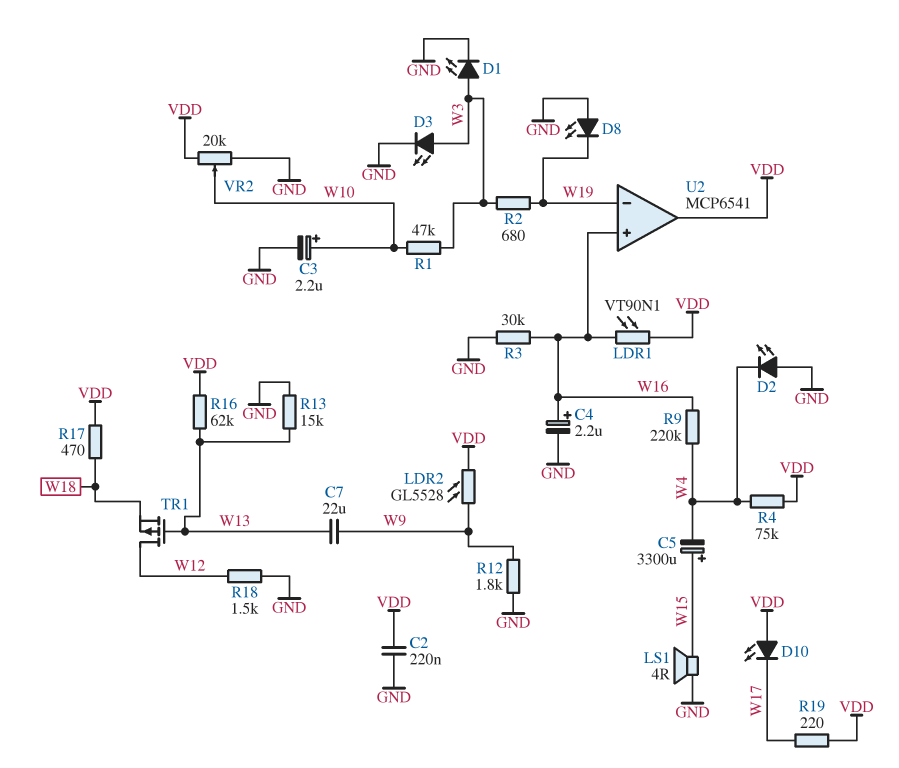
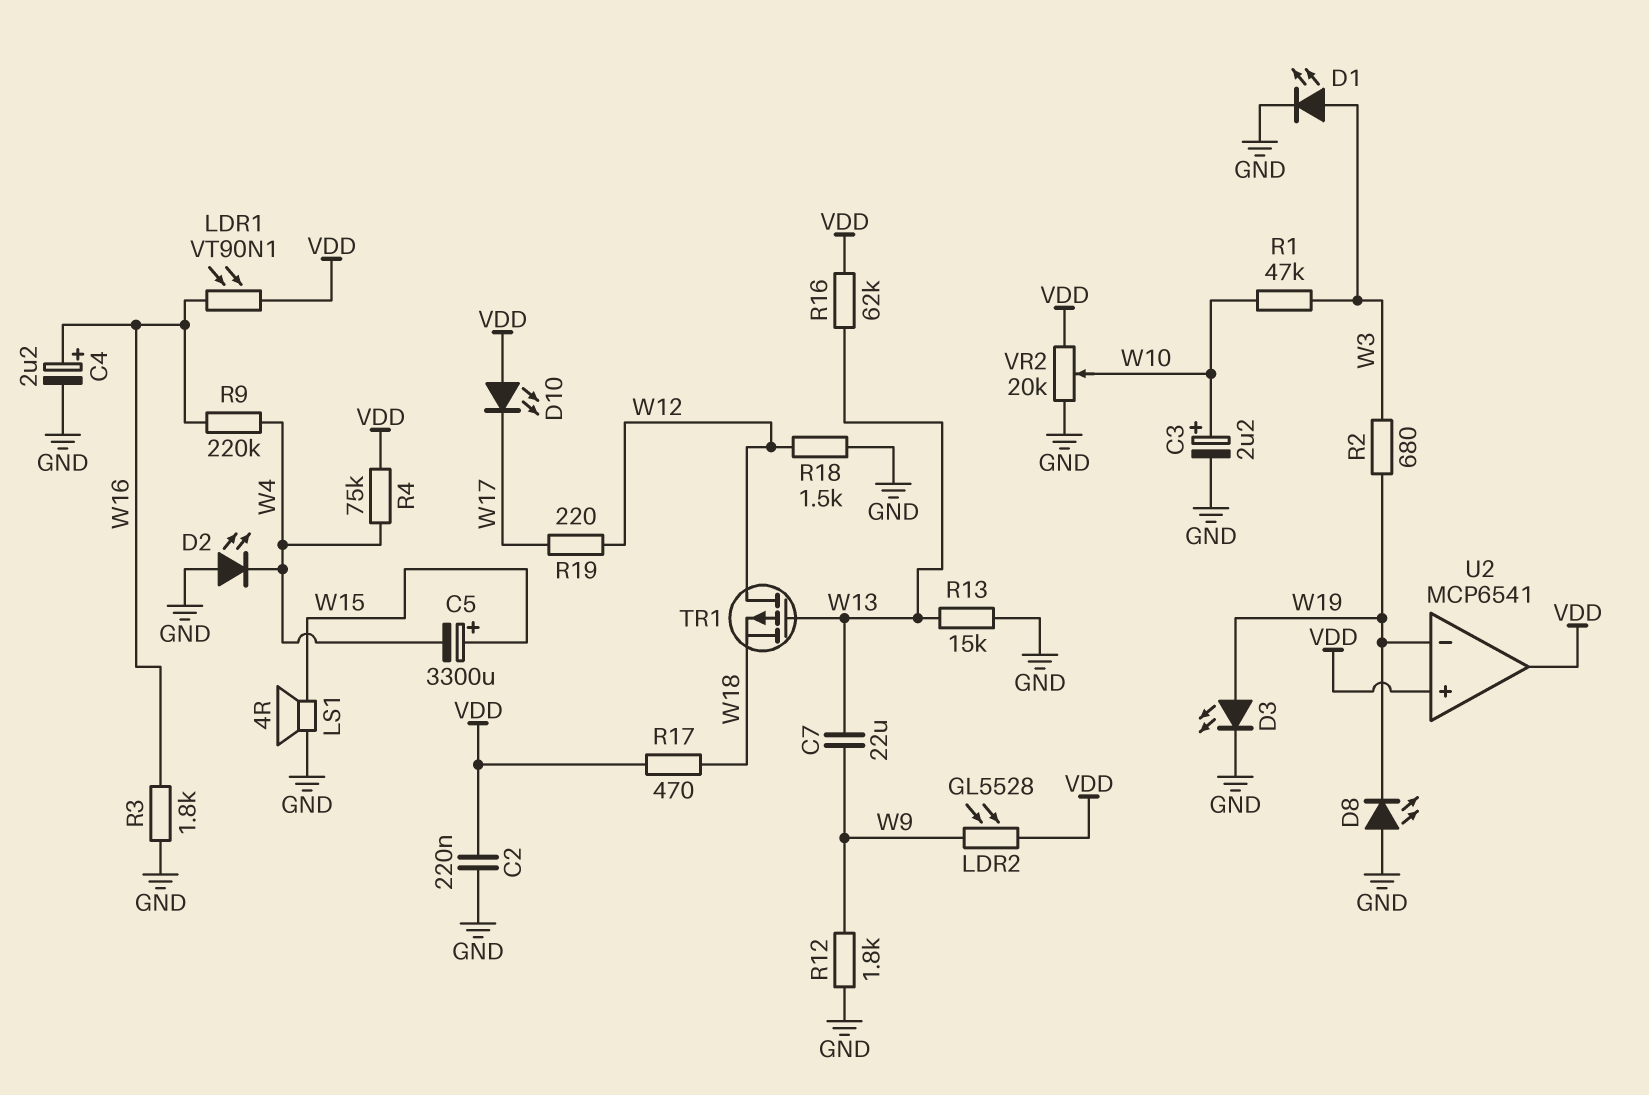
D3: LED (A W3, K GND) -> LED (A W19, K GND)
R3: 30k (GND, W16) -> 1.8k (GND, W16)
R19: 220 (VDD, W17) -> 220 (W12, W17)
U2 pin in+: W16 -> VDD

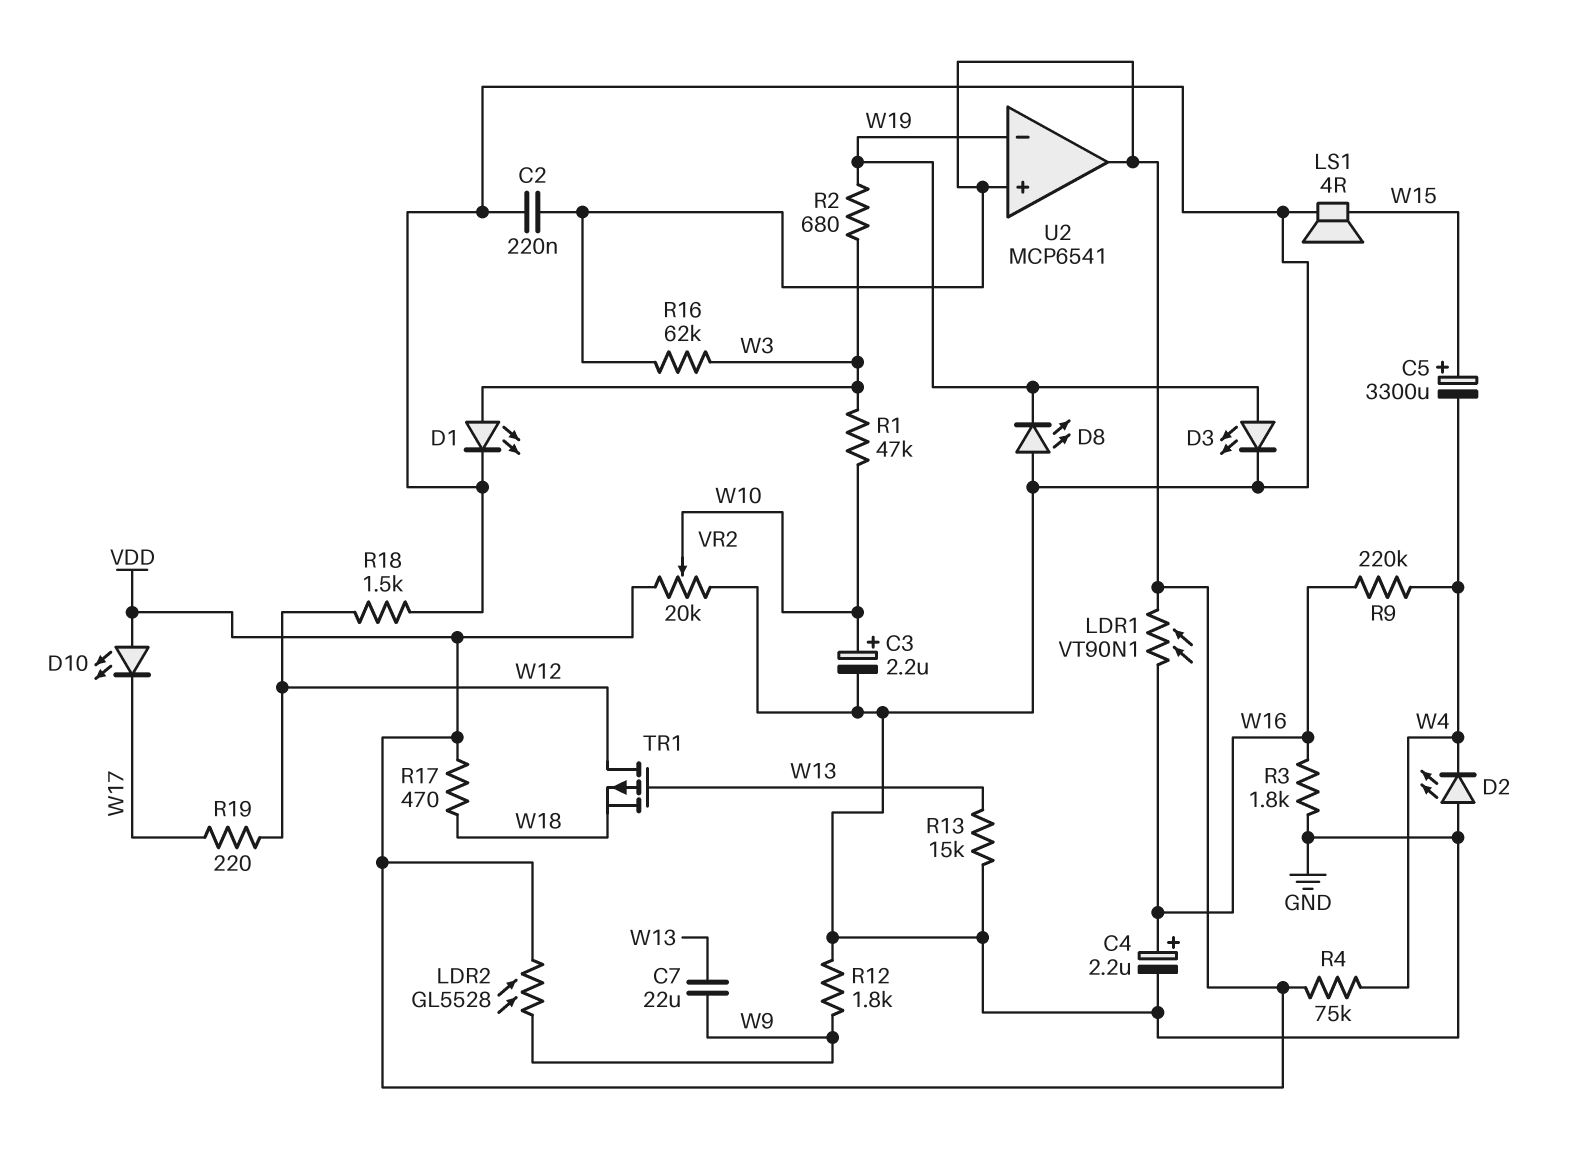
R16: 62k (VDD, W13) -> 62k (VDD, W3)

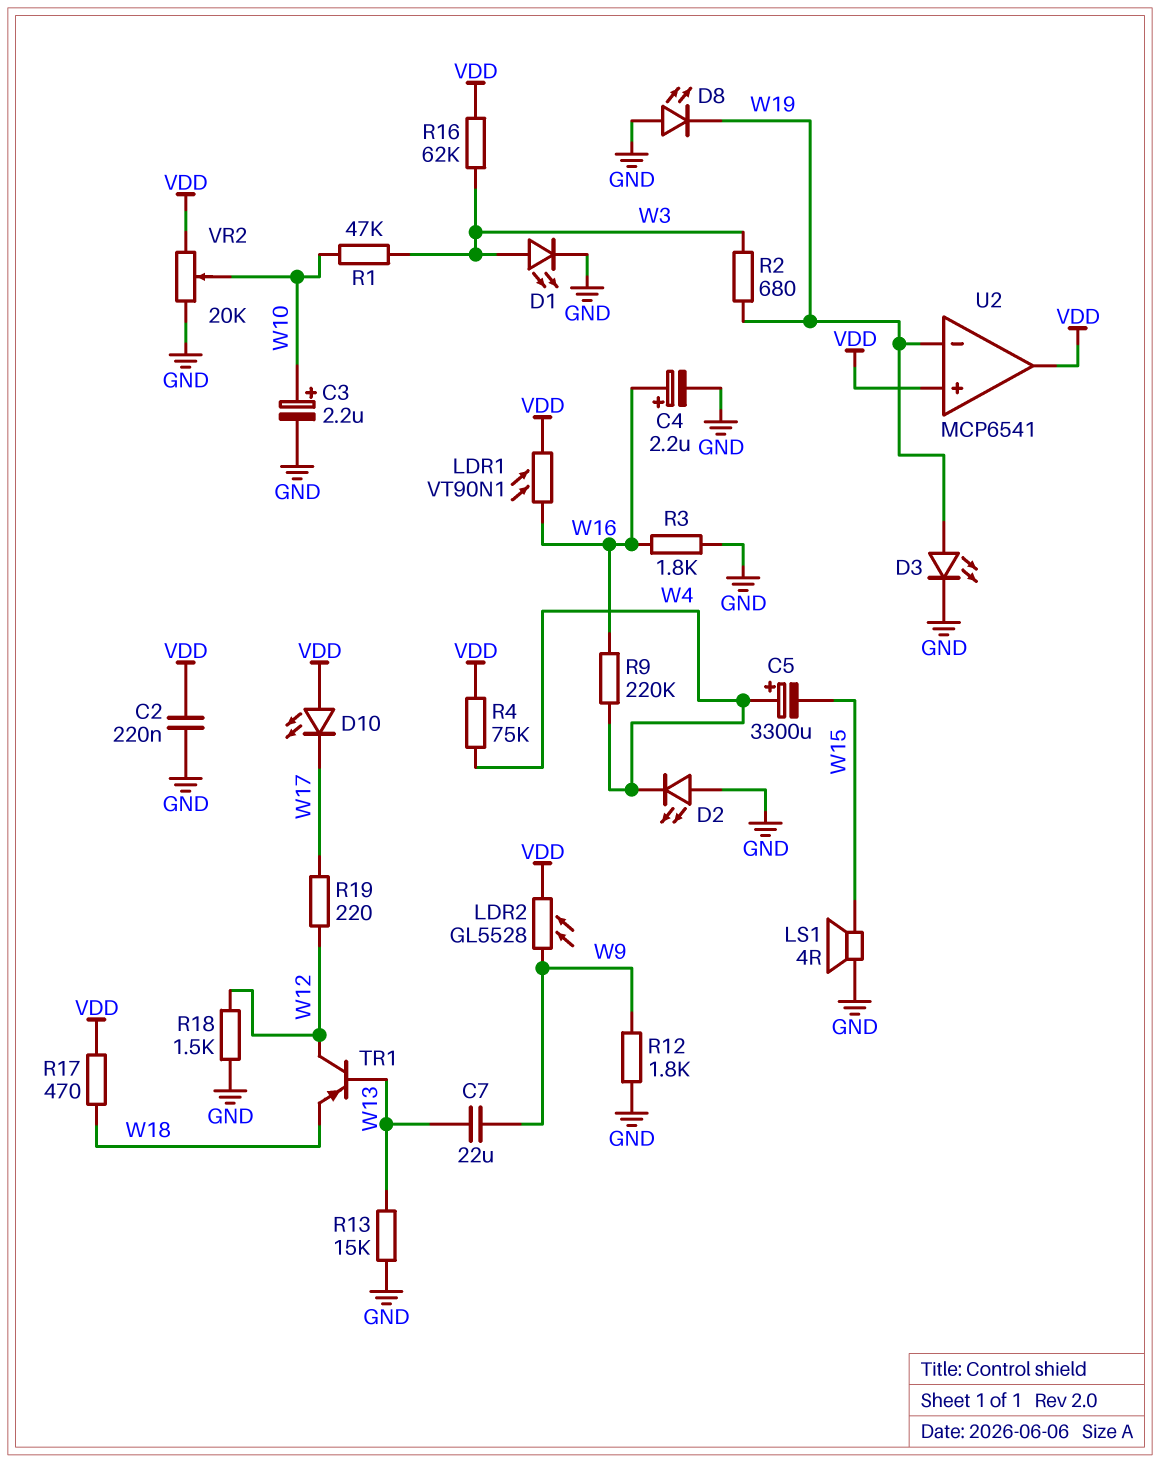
C5: 3300uF (plus W15, minus W4) -> 3300uF (plus W4, minus W15)
TR1: PMOS (G W13, D W12, S W18) -> PNP (B W13, C W12, E W18)

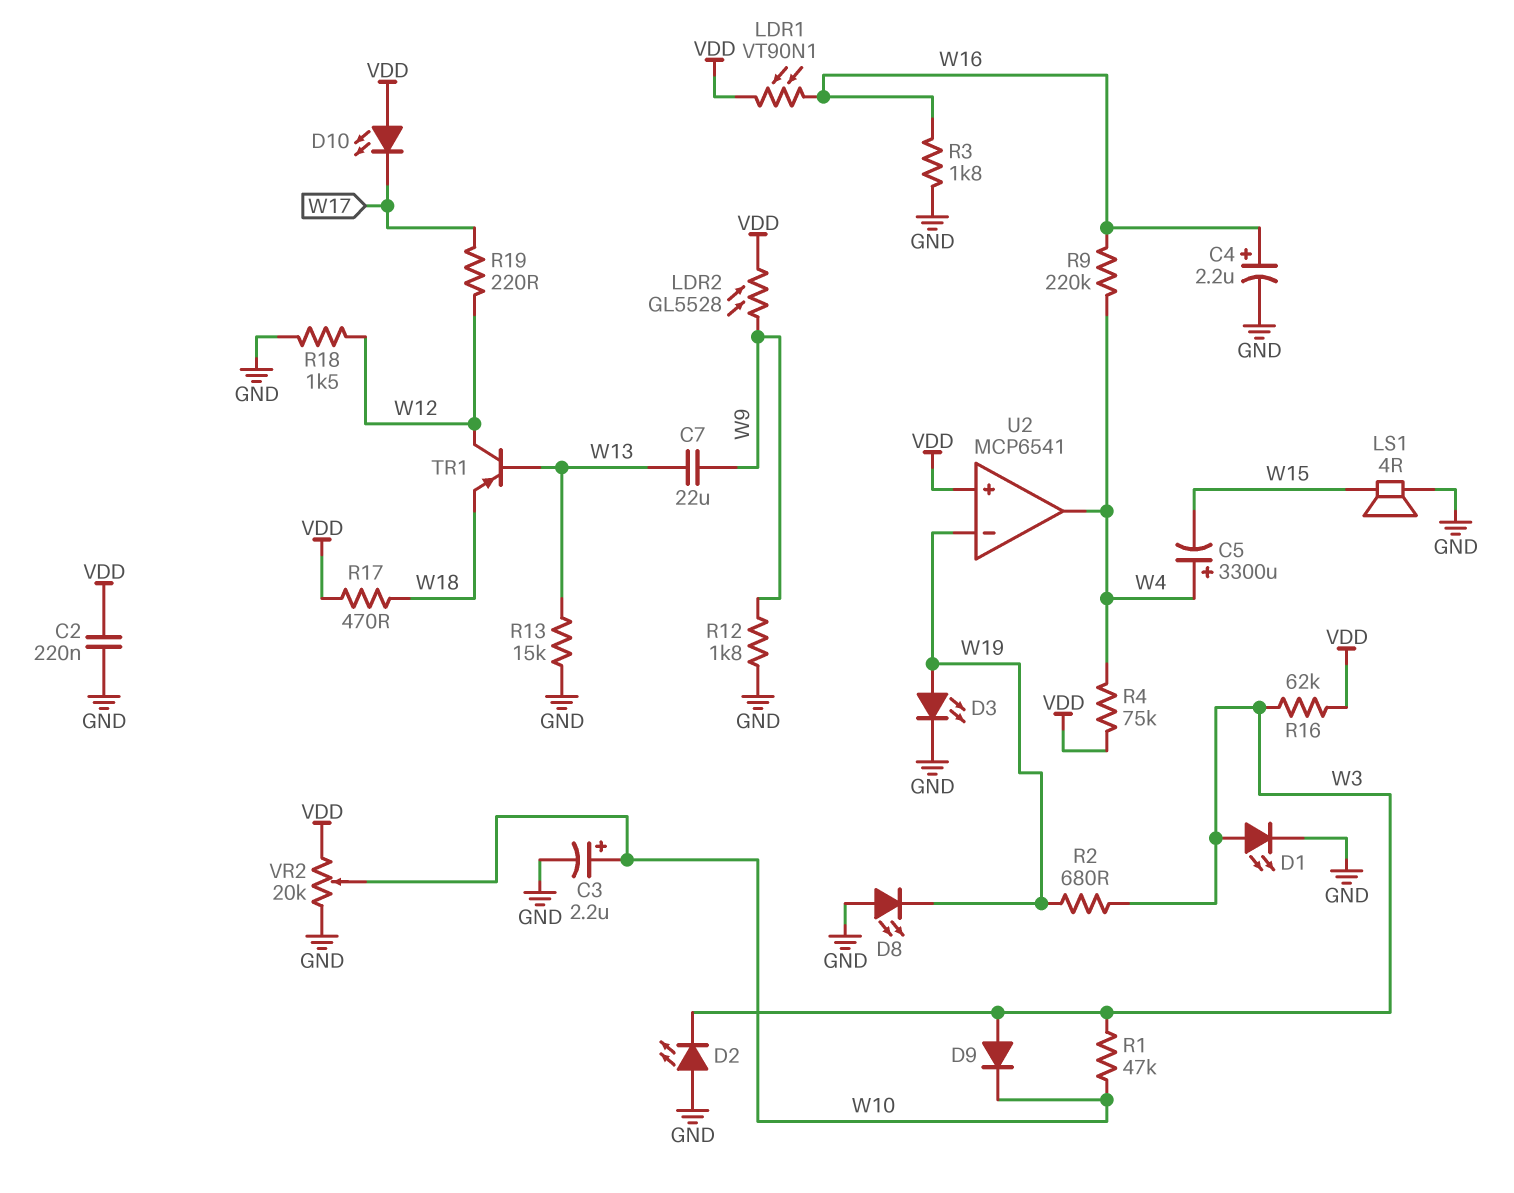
D2: LED (A GND, K W4) -> LED (A GND, K W3)
D9: none -> diode (A W3, K W10)
U2 pin out: VDD -> W4

